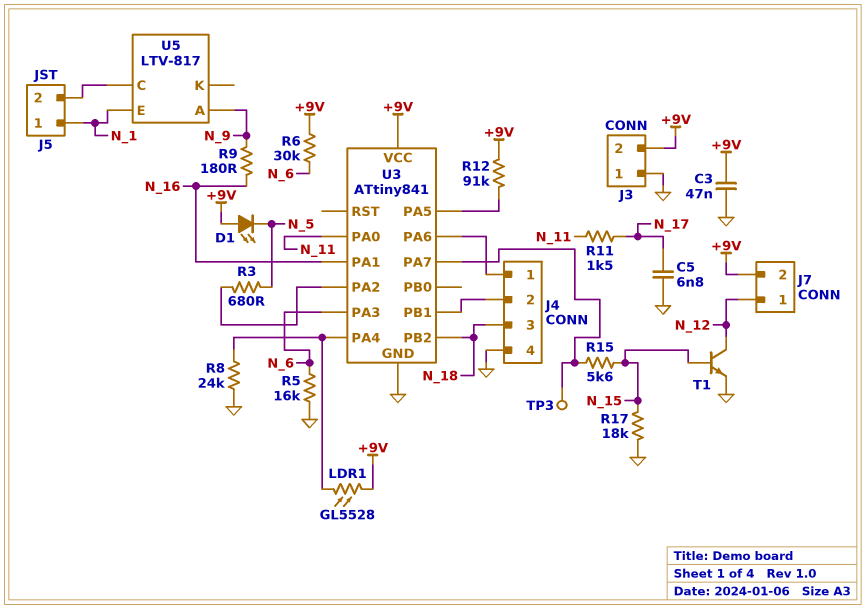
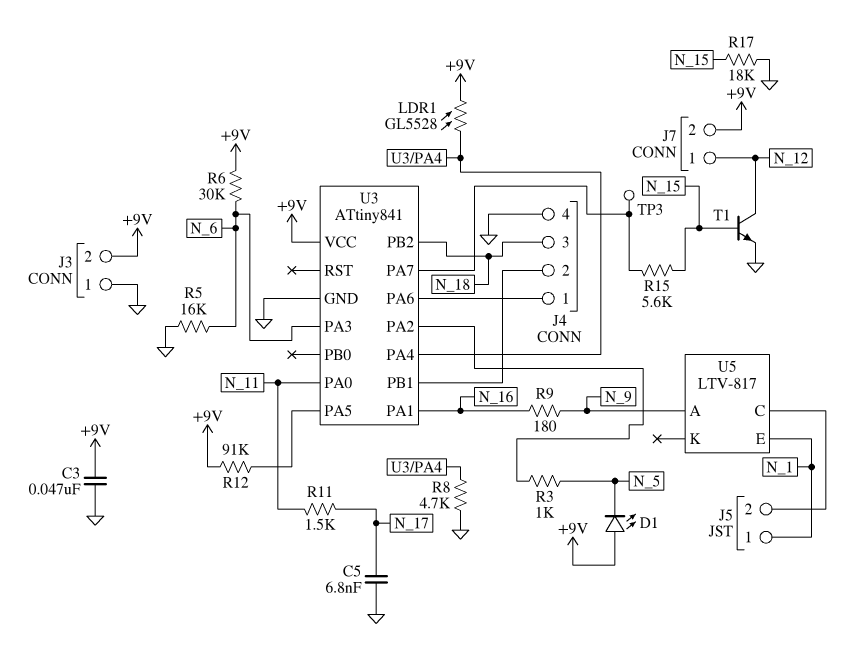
R3: 680 (N_5, U3/PA2) -> 1k (N_5, U3/PA2)
R8: 24k (GND, U3/PA4) -> 4.7k (GND, U3/PA4)

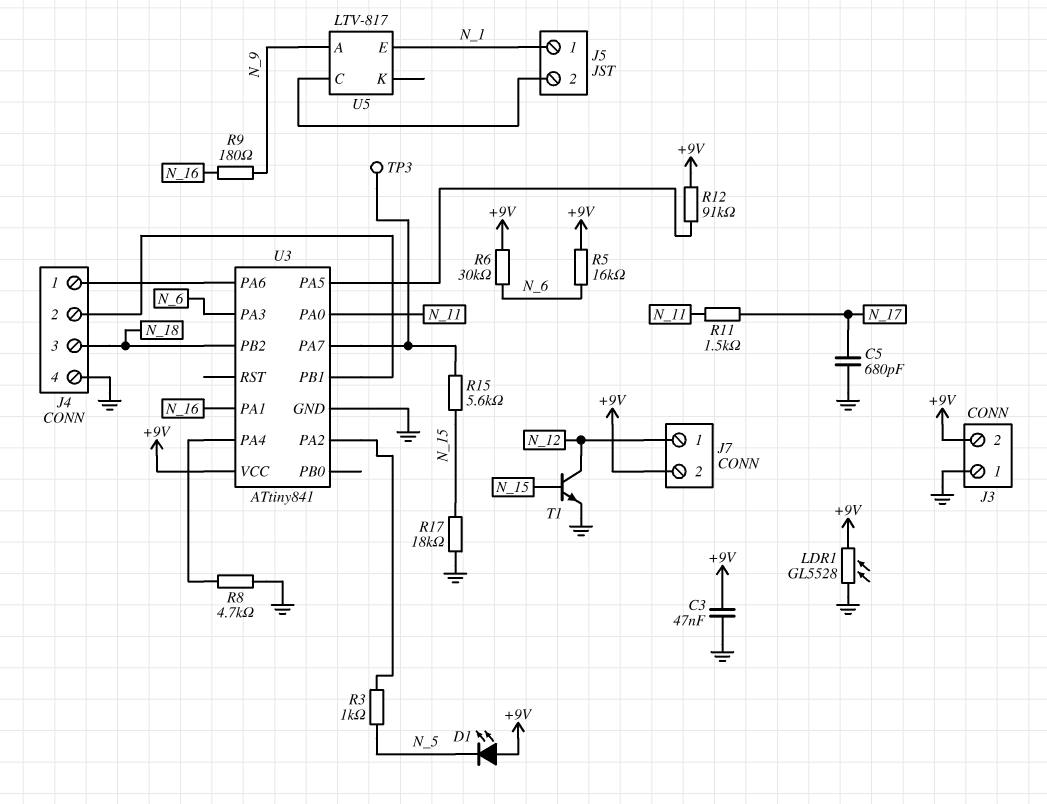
C5: 6.8nF (GND, N_17) -> 680pF (GND, N_17)
LDR1: GL5528 (+9V, U3/PA4) -> GL5528 (+9V, GND)
R5: 16k (GND, N_6) -> 16k (+9V, N_6)

